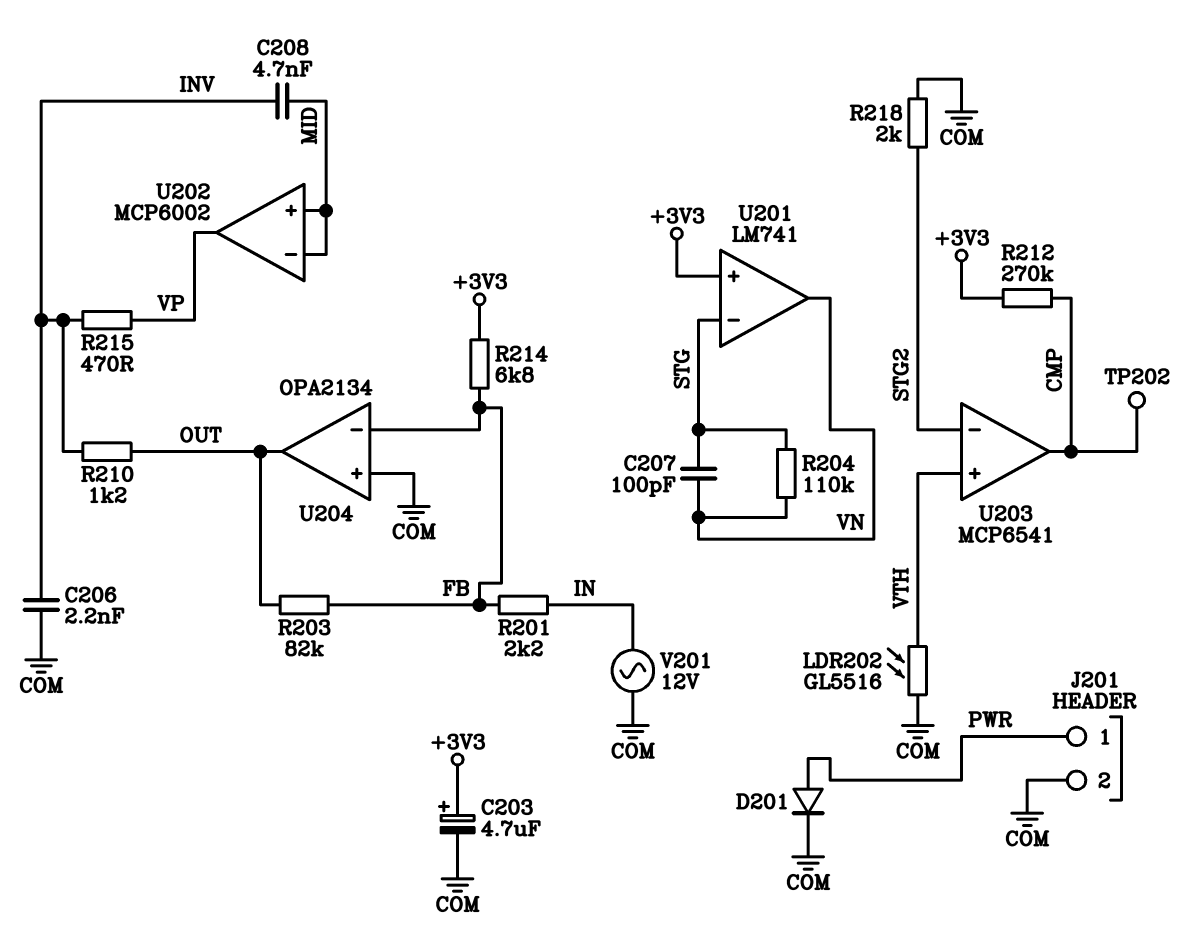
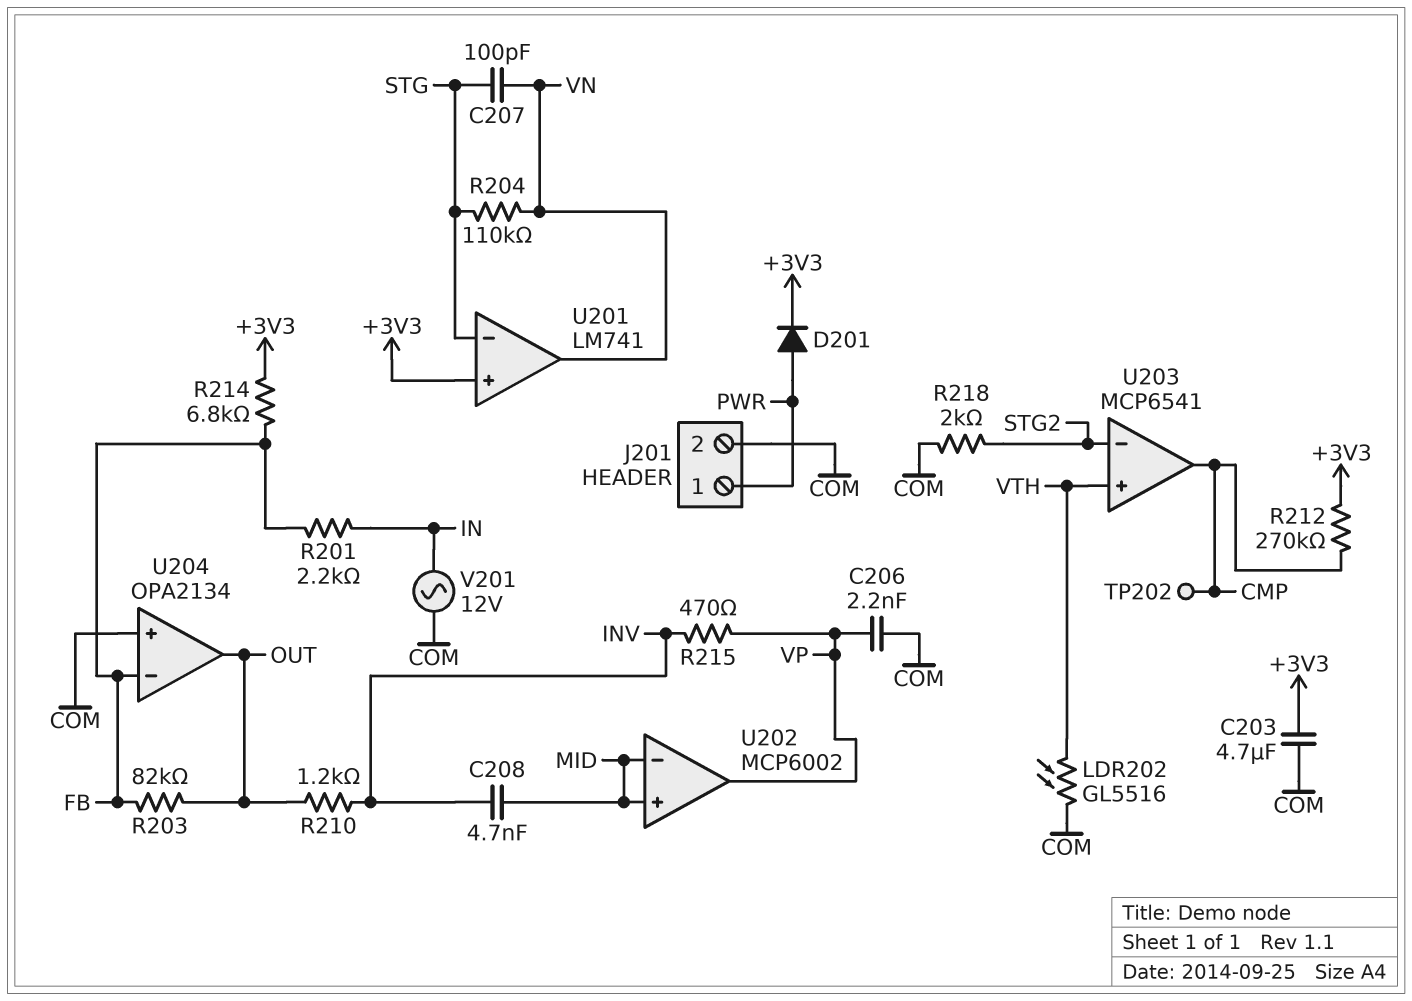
C203: 4.7uF (plus +3V3, minus COM) -> 4.7uF (+3V3, COM)
C206: 2.2nF (COM, INV) -> 2.2nF (COM, VP)
D201: diode (A PWR, K COM) -> diode (A PWR, K +3V3)

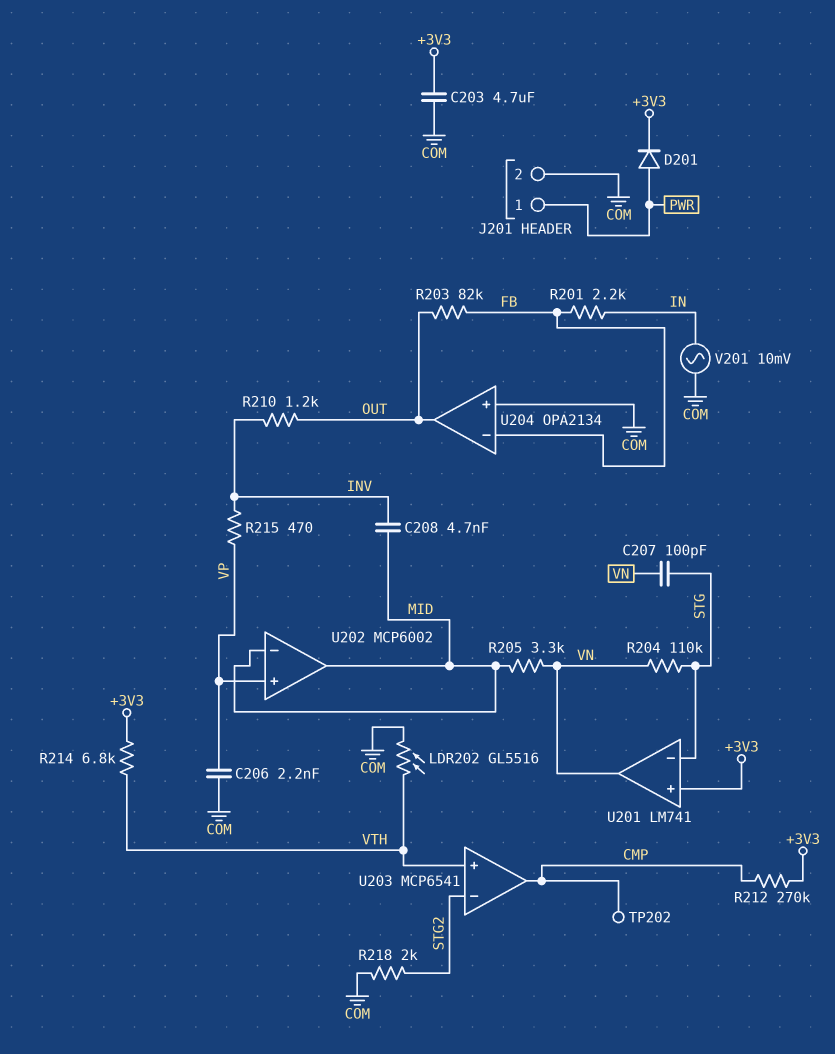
R205: none -> 3.3k (MID, VN)
R214: 6.8k (+3V3, FB) -> 6.8k (+3V3, VTH)
U202 pin in+: MID -> VP
U202 pin out: VP -> MID
V201: AC 12V (COM, IN) -> AC 10mV (COM, IN)

